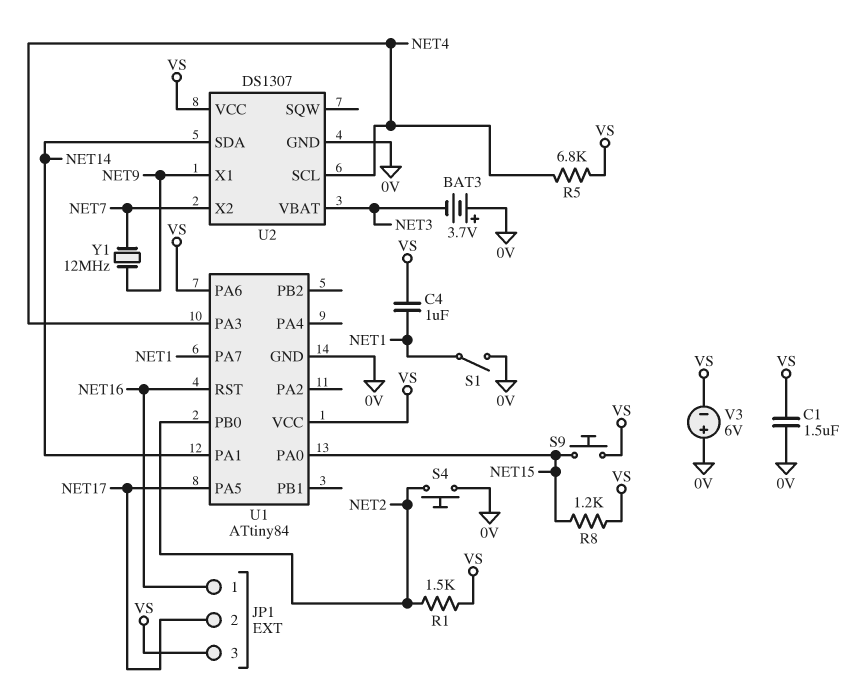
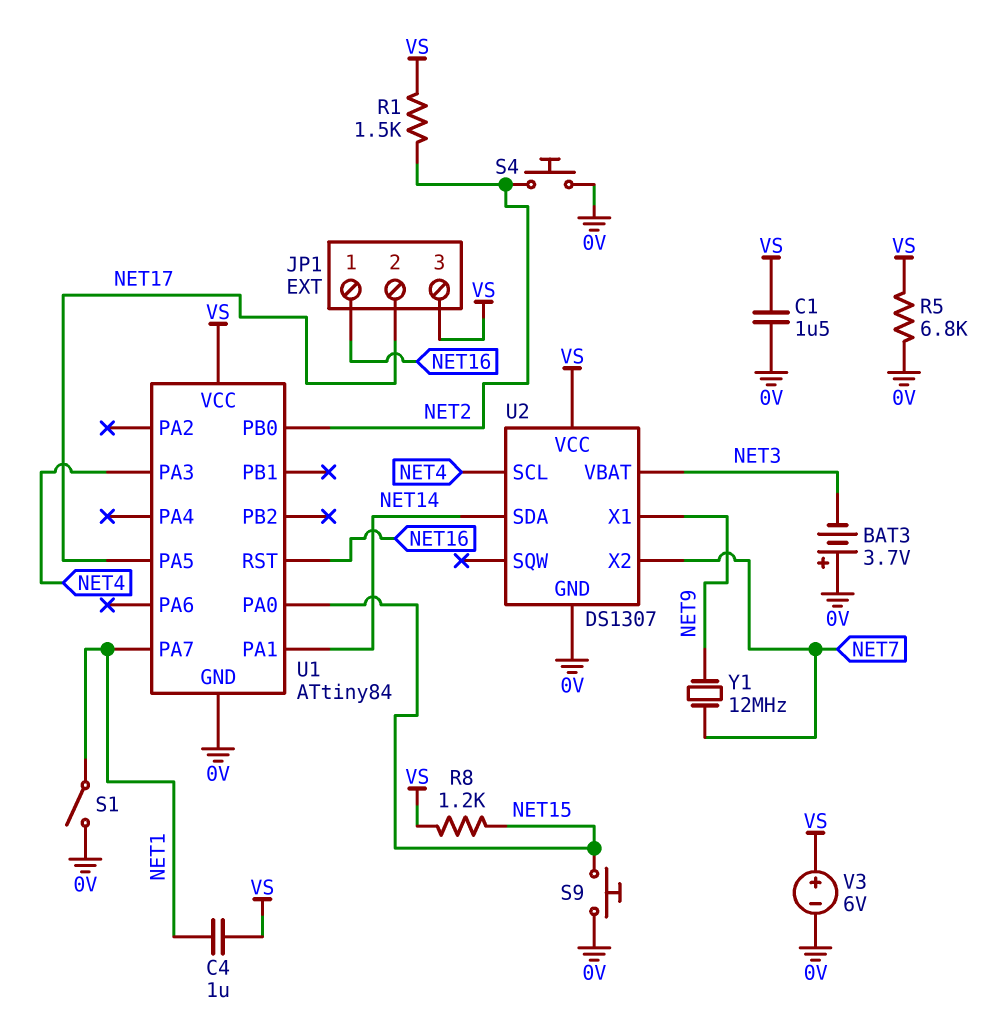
R5: 6.8k (NET4, VS) -> 6.8k (0V, VS)
S9: button (NET15, VS) -> button (0V, NET15)
U1 pin PA6: VS -> none
V3: 6V (plus 0V, minus VS) -> 6V (plus VS, minus 0V)

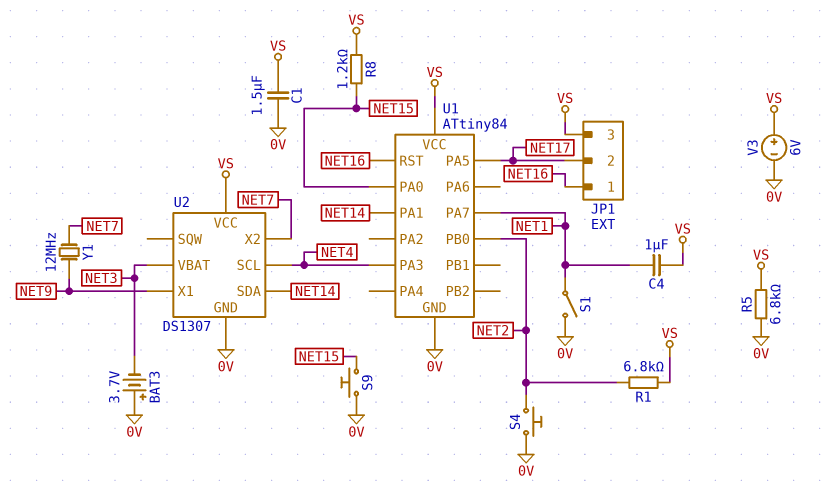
R1: 1.5k (NET2, VS) -> 6.8k (NET2, VS)

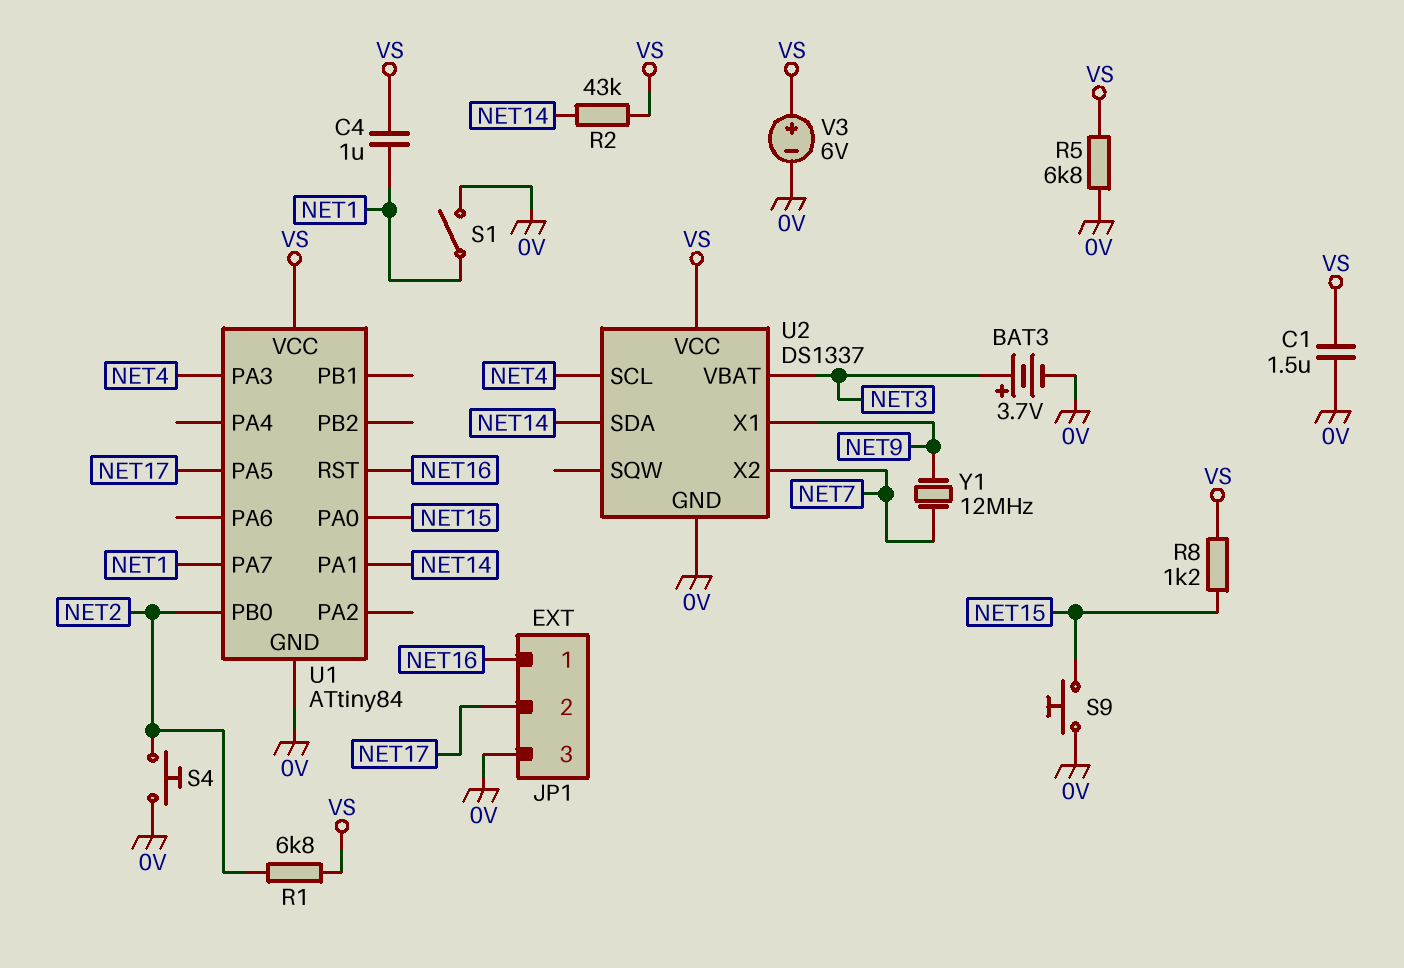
BAT3: 3.7V (plus 0V, minus NET3) -> 3.7V (plus NET3, minus 0V)
JP1 pin 3: VS -> 0V
R2: none -> 43k (NET14, VS)
U2: DS1307 -> DS1337

